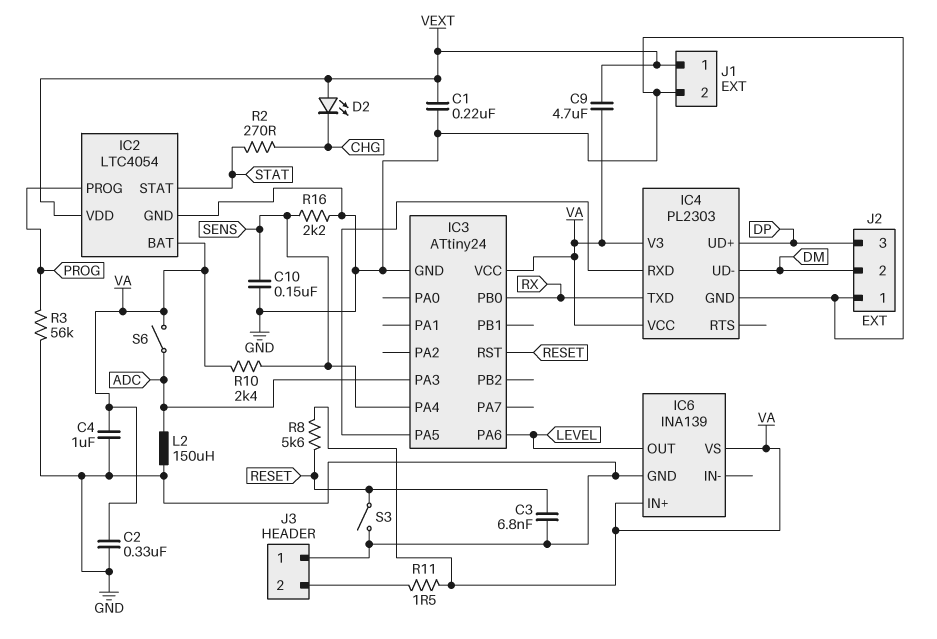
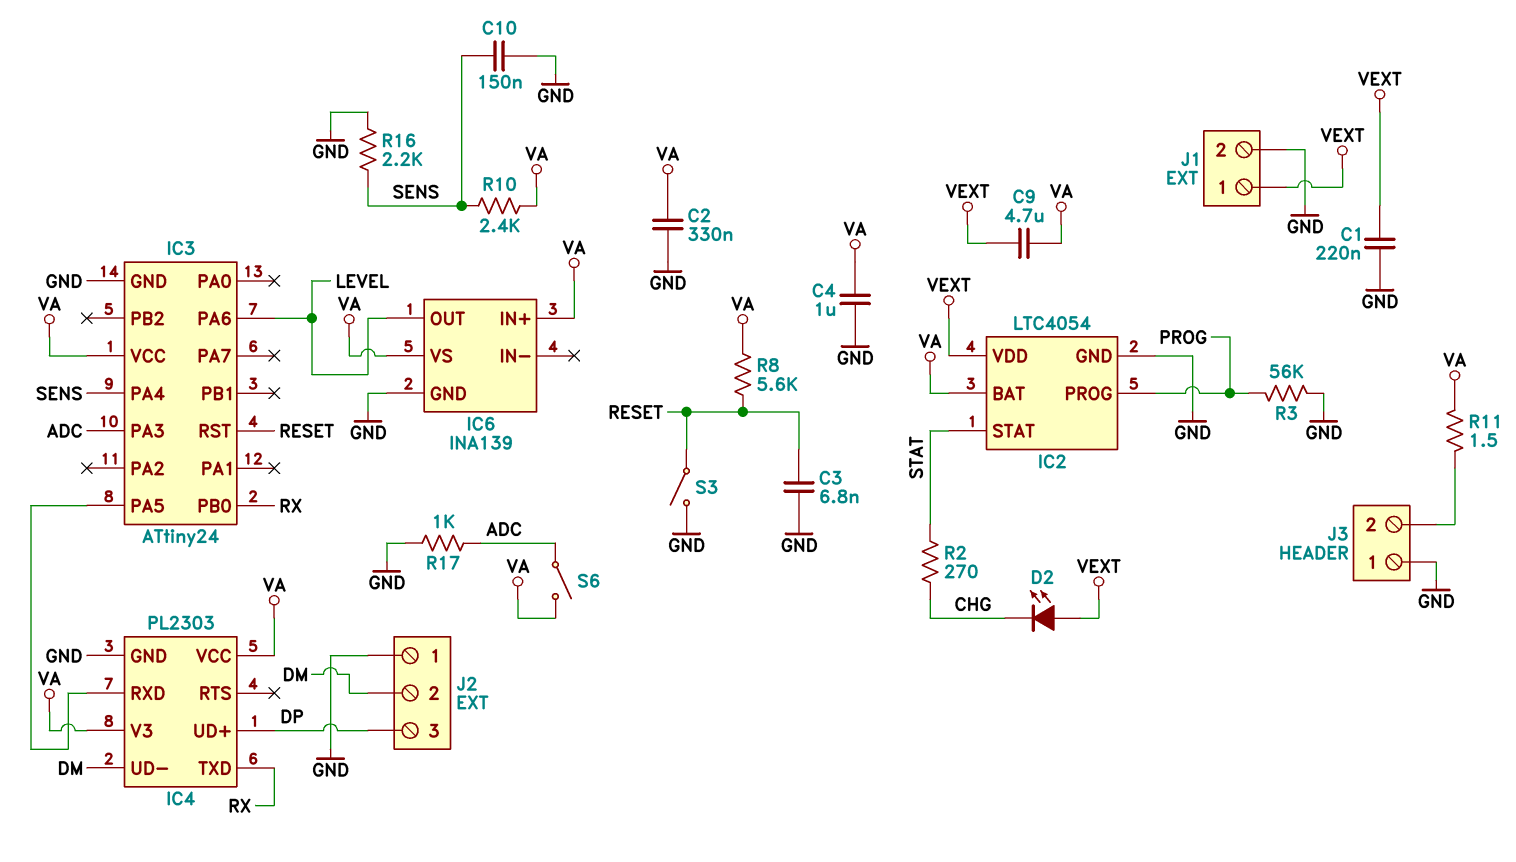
L2: 150uH (ADC, GND) -> none
R17: none -> 1k (ADC, GND)

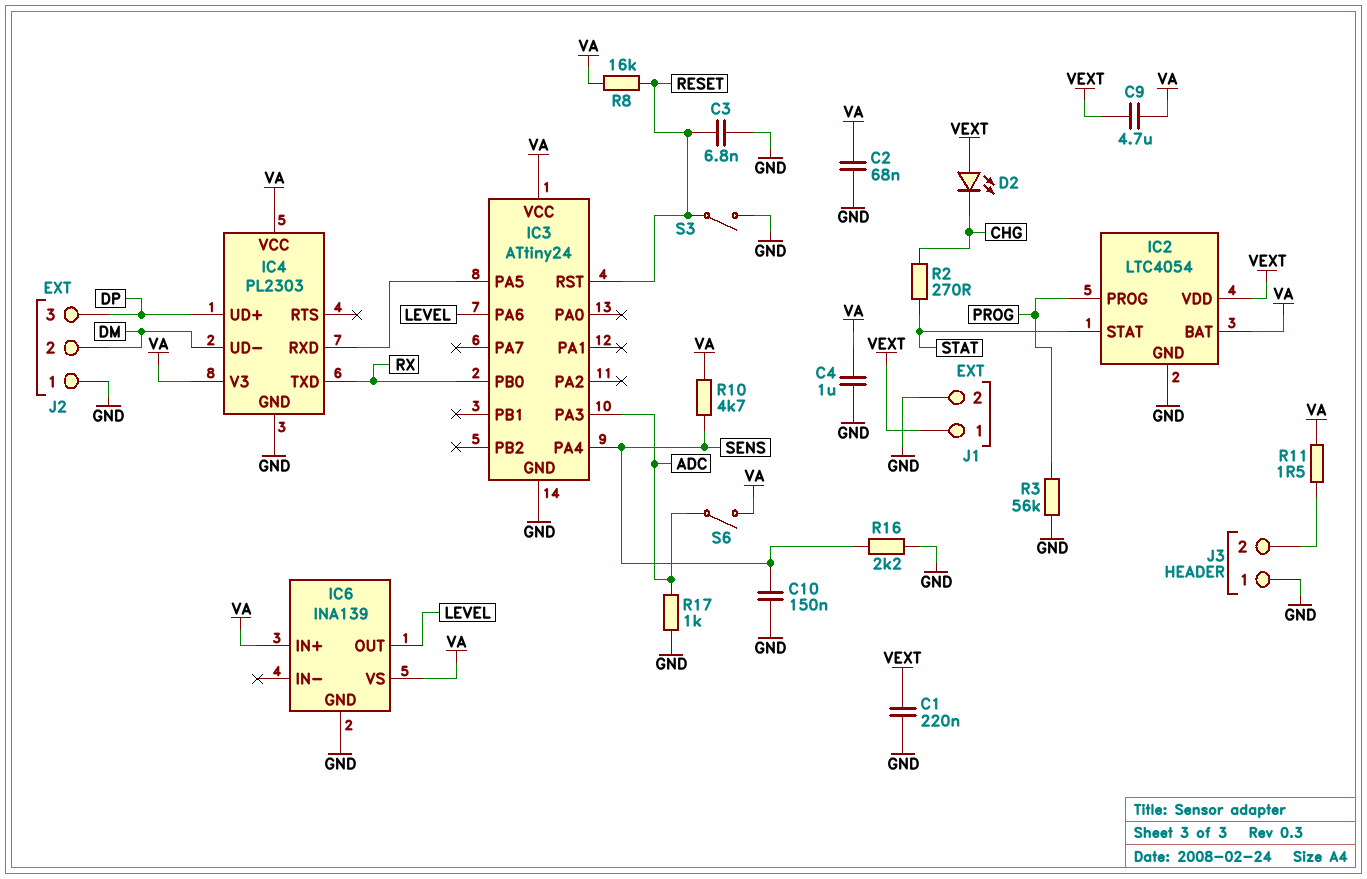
C2: 330nF (GND, VA) -> 68nF (GND, VA)
R8: 5.6k (RESET, VA) -> 16k (RESET, VA)
R10: 2.4k (SENS, VA) -> 4.7k (SENS, VA)

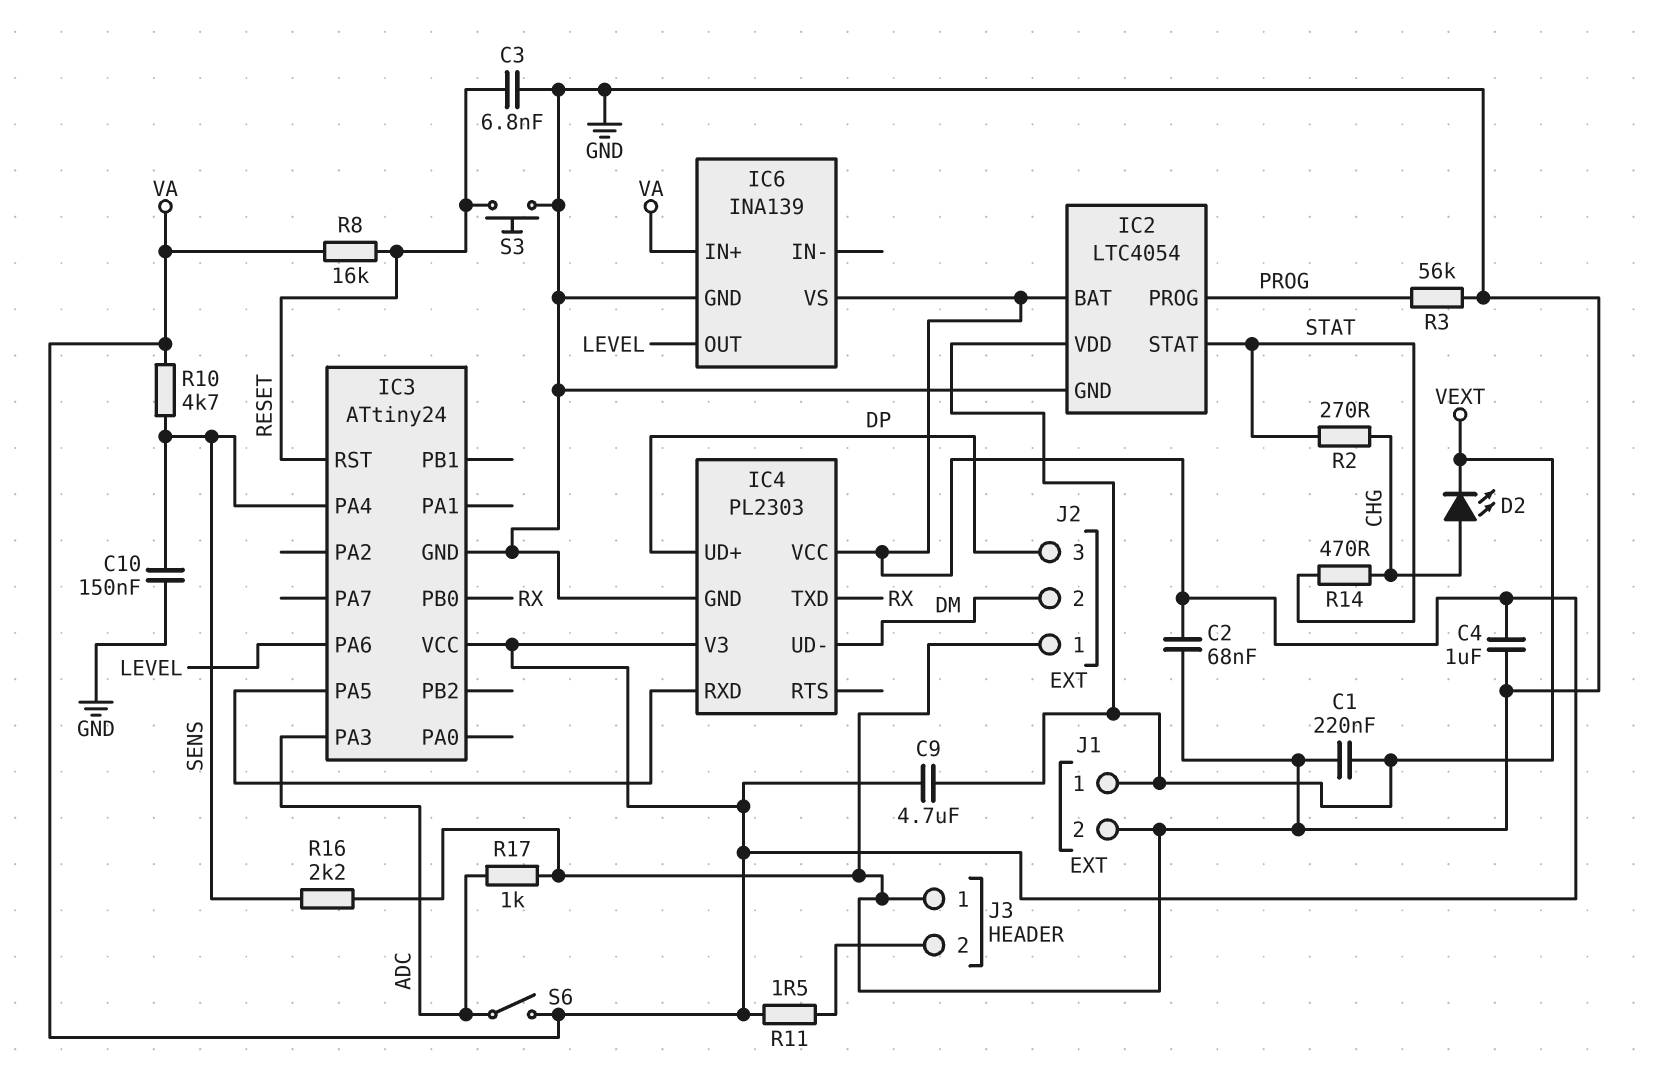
D2: LED (A VEXT, K CHG) -> LED (A CHG, K VEXT)
R14: none -> 470 (CHG, STAT)
S3: switch (GND, RESET) -> button (GND, RESET)

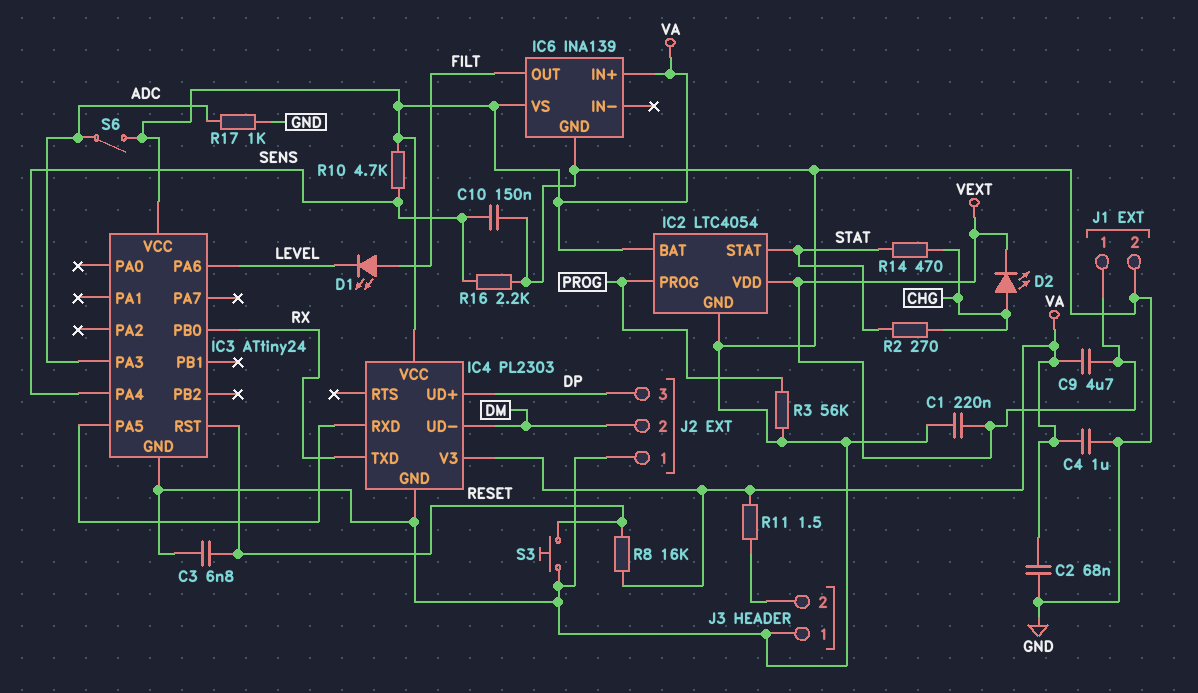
D1: none -> LED (A FILT, K LEVEL)
IC6 pin OUT: LEVEL -> FILT

